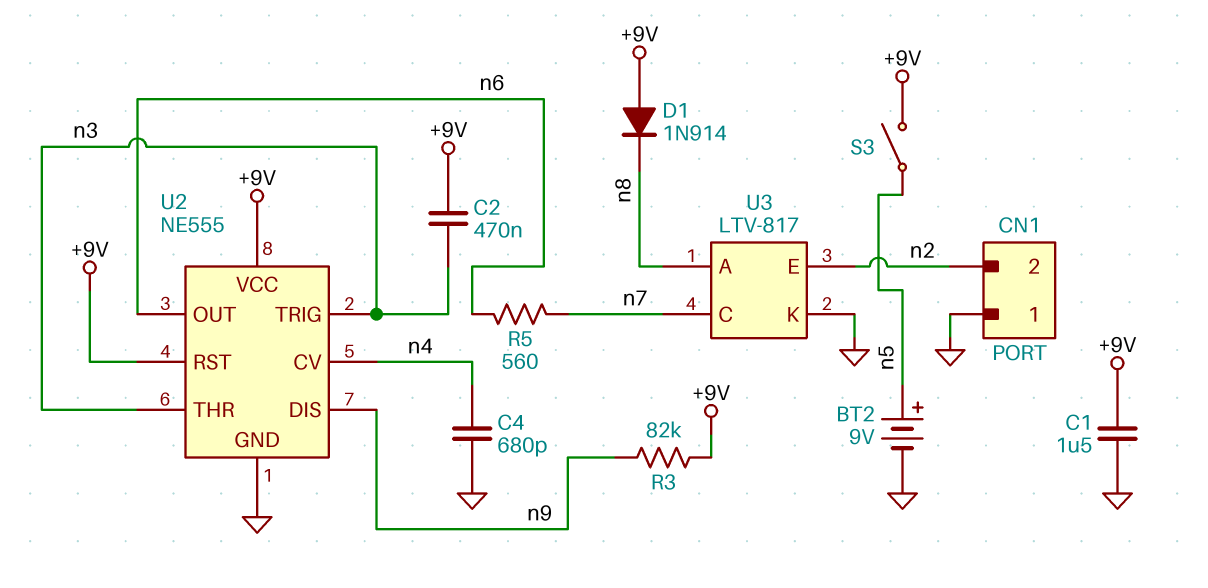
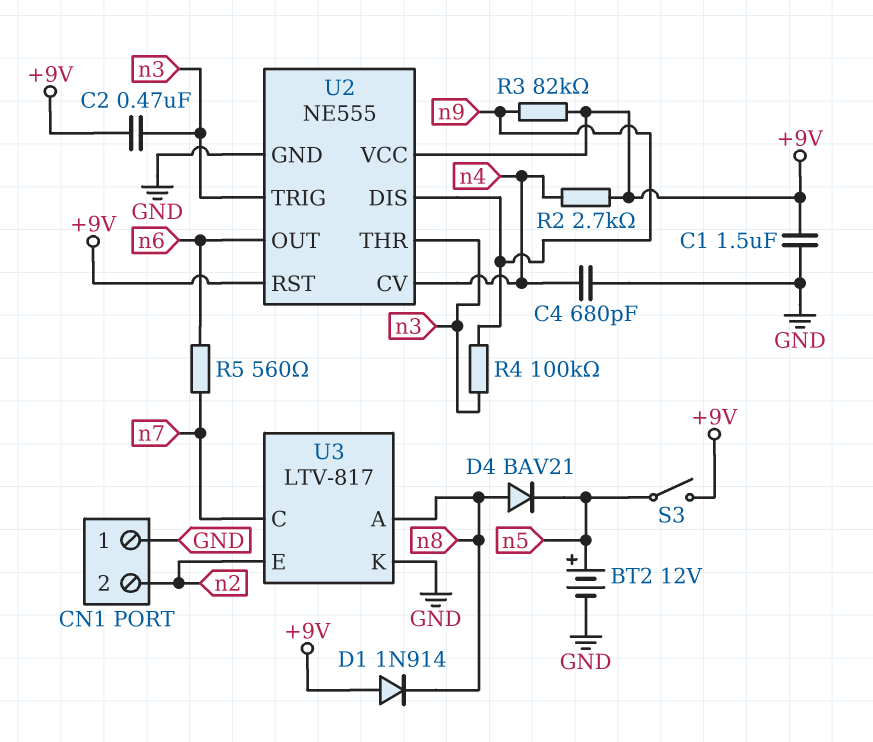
BT2: 9V (plus n5, minus GND) -> 12V (plus n5, minus GND)
D4: none -> diode BAV21 (A n8, K n5)
R2: none -> 2.7k (+9V, n4)
R4: none -> 100k (n3, n9)

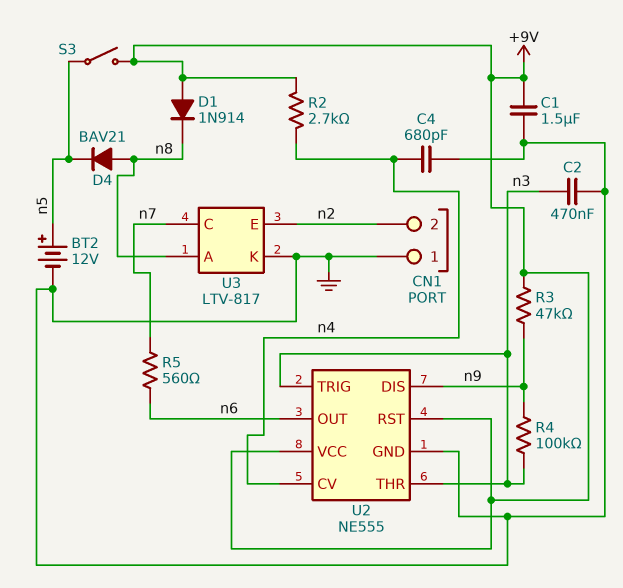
C2: 470nF (+9V, n3) -> 470nF (GND, n3)
R3: 82k (+9V, n9) -> 47k (+9V, n9)

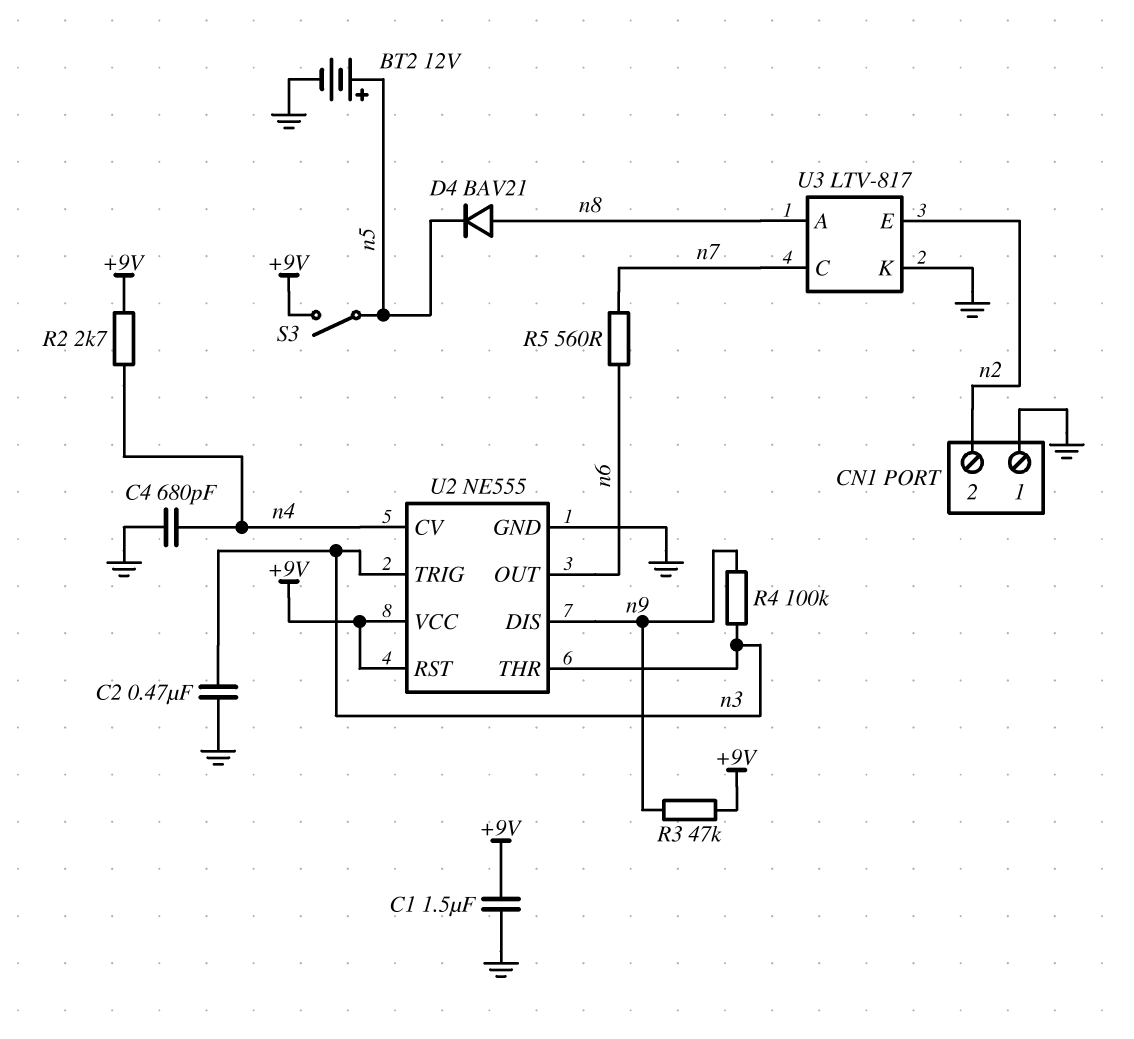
D1: diode 1N914 (A +9V, K n8) -> none

